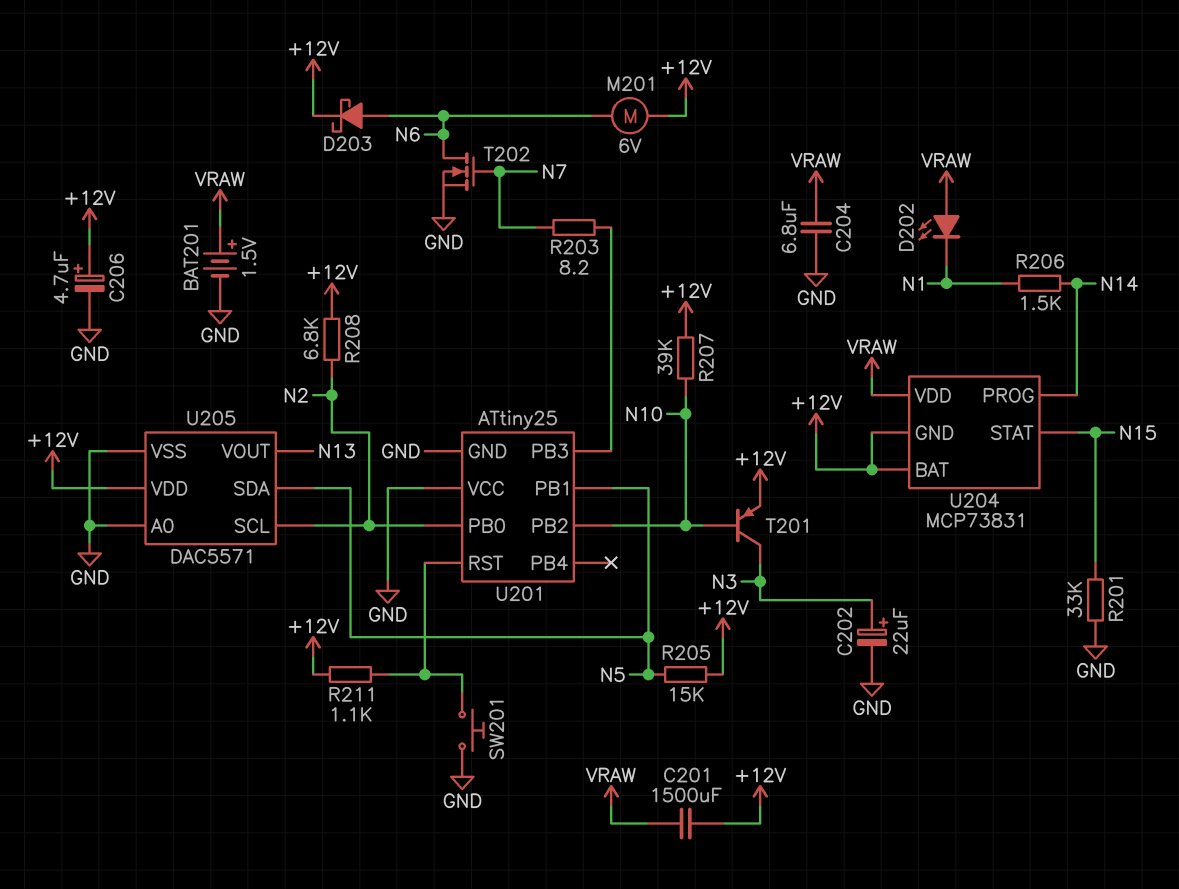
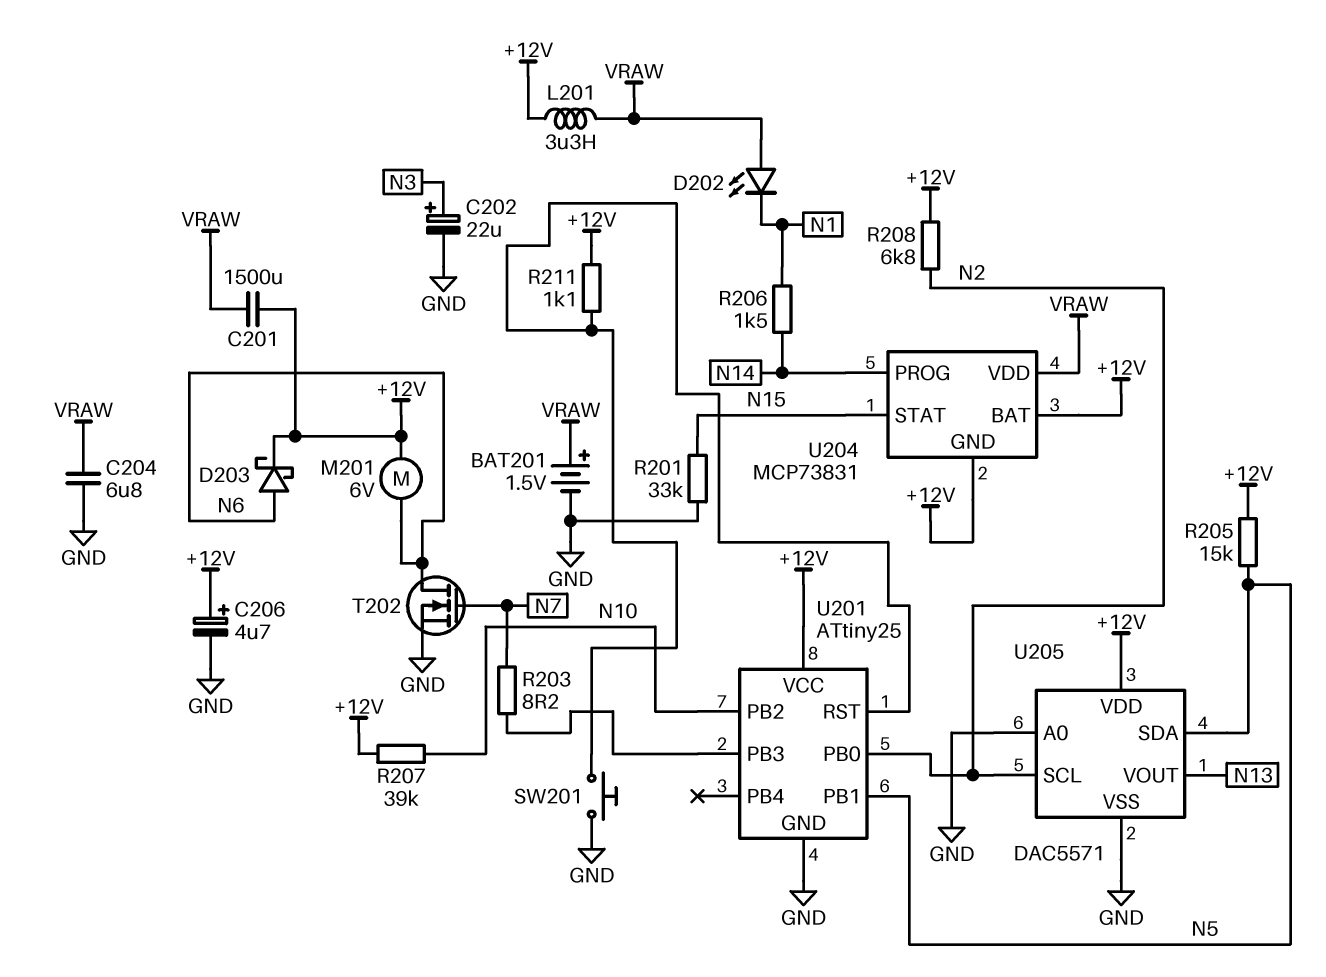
L201: none -> 3.3uH (+12V, VRAW)
T201: PNP (B N10, C N3, E +12V) -> none
U201 pin VCC: GND -> +12V

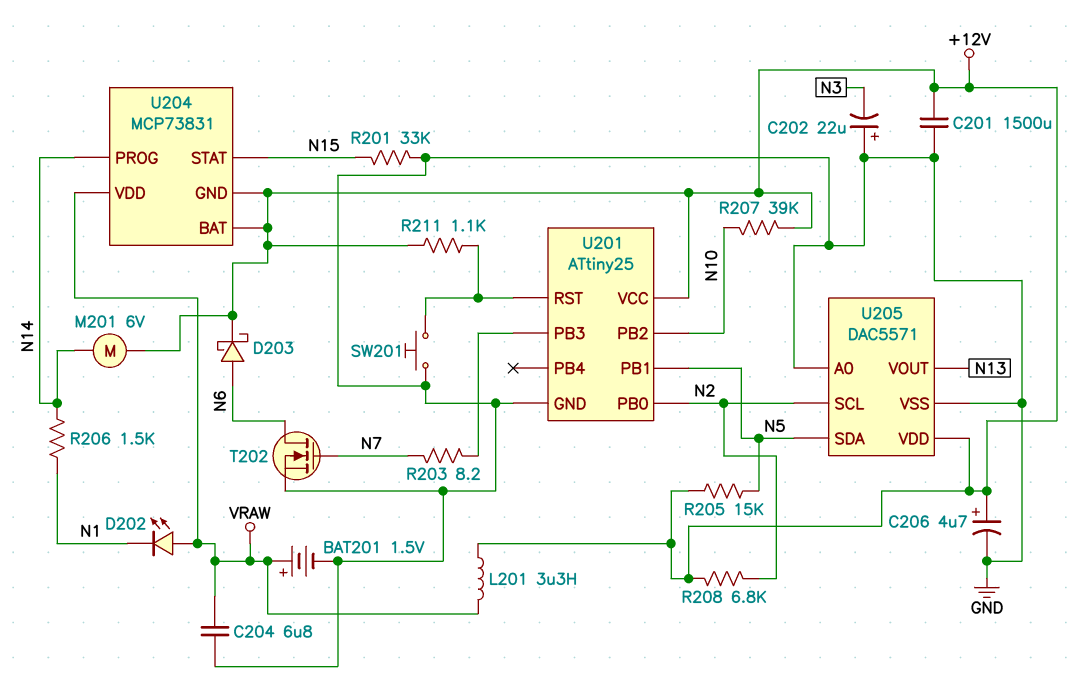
C201: 1500uF (+12V, VRAW) -> 1500uF (+12V, GND)
C202: 22uF (plus N3, minus GND) -> 22uF (plus GND, minus N3)
M201: motor 6V (+12V, N6) -> motor 6V (+12V, N14)

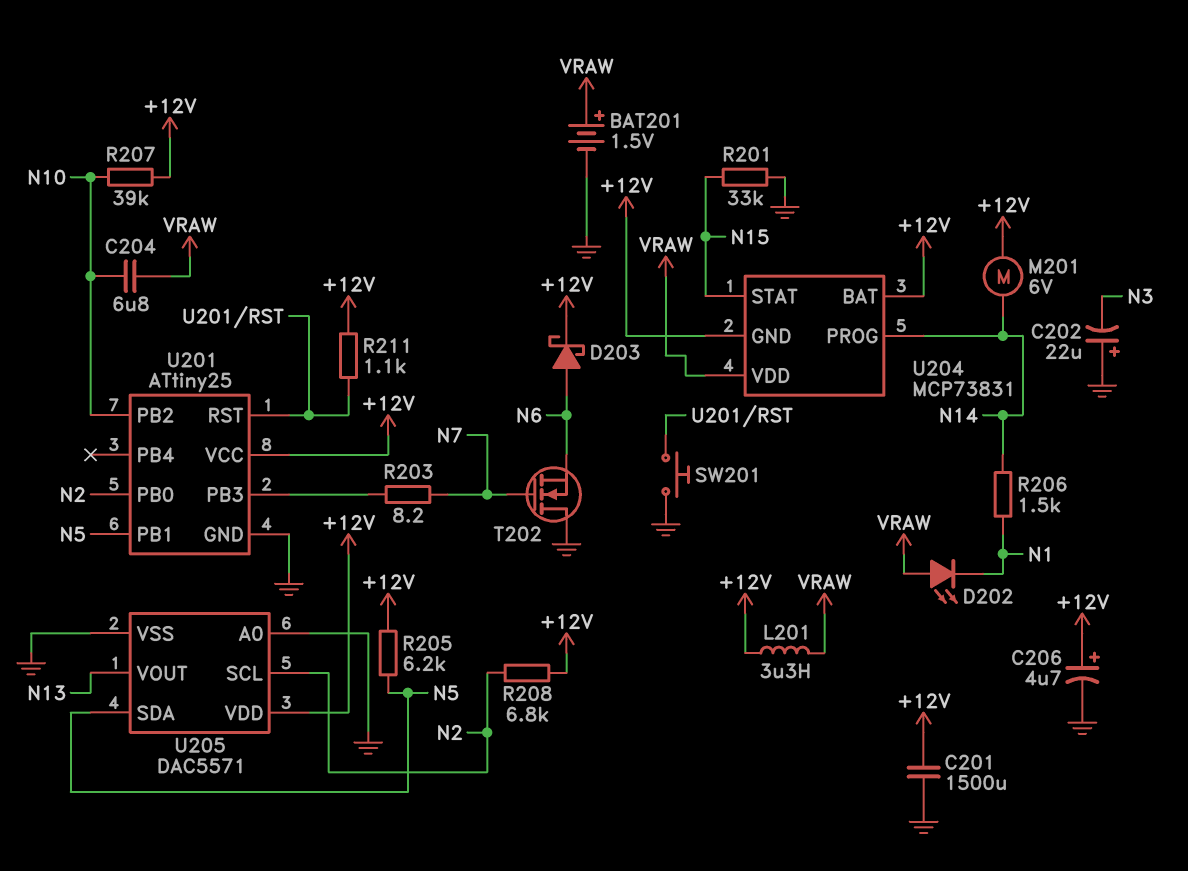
C204: 6.8uF (GND, VRAW) -> 6.8uF (N10, VRAW)
R205: 15k (+12V, N5) -> 6.2k (+12V, N5)
T202: NMOS (G N7, D N6, S GND) -> NMOS (G N7, D GND, S N6)

